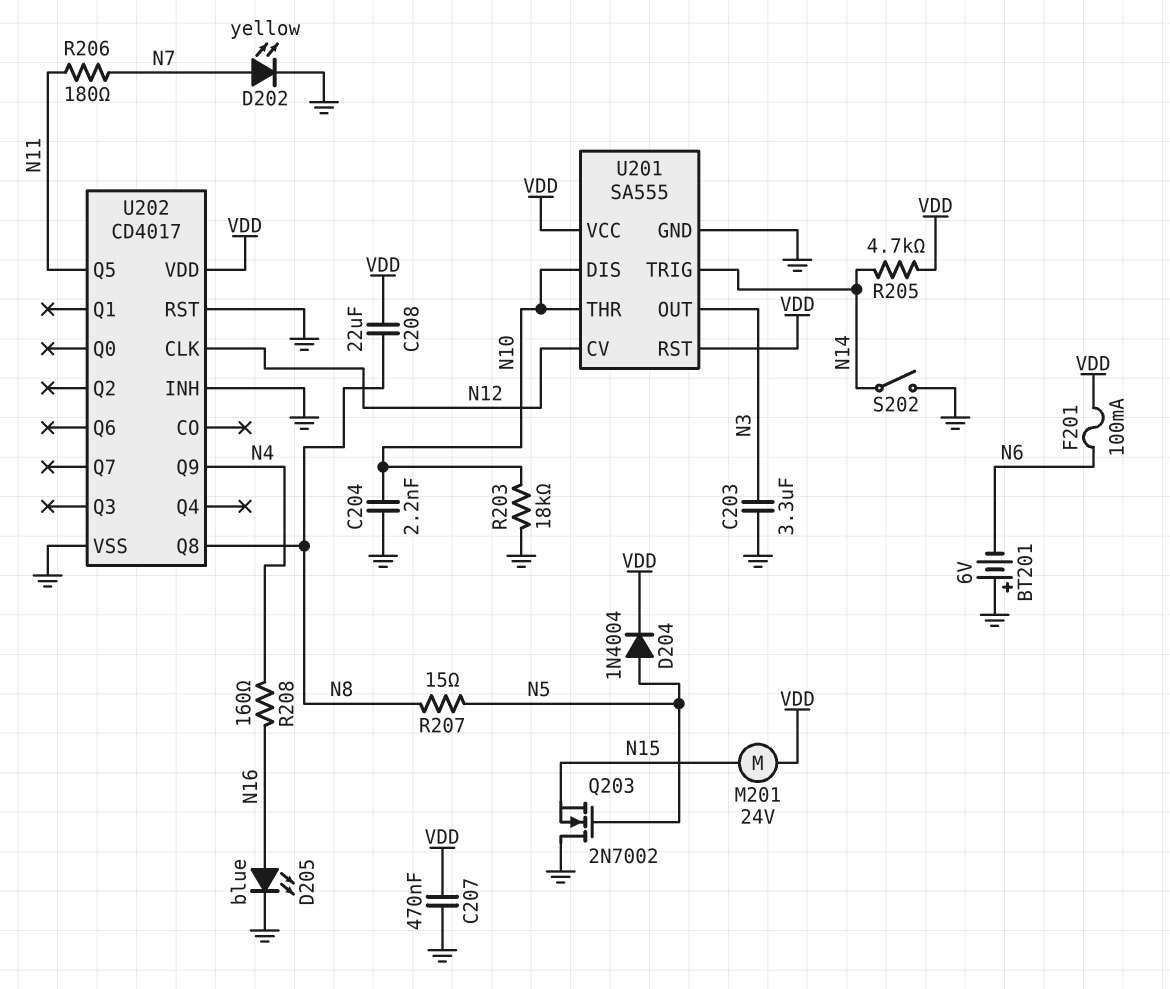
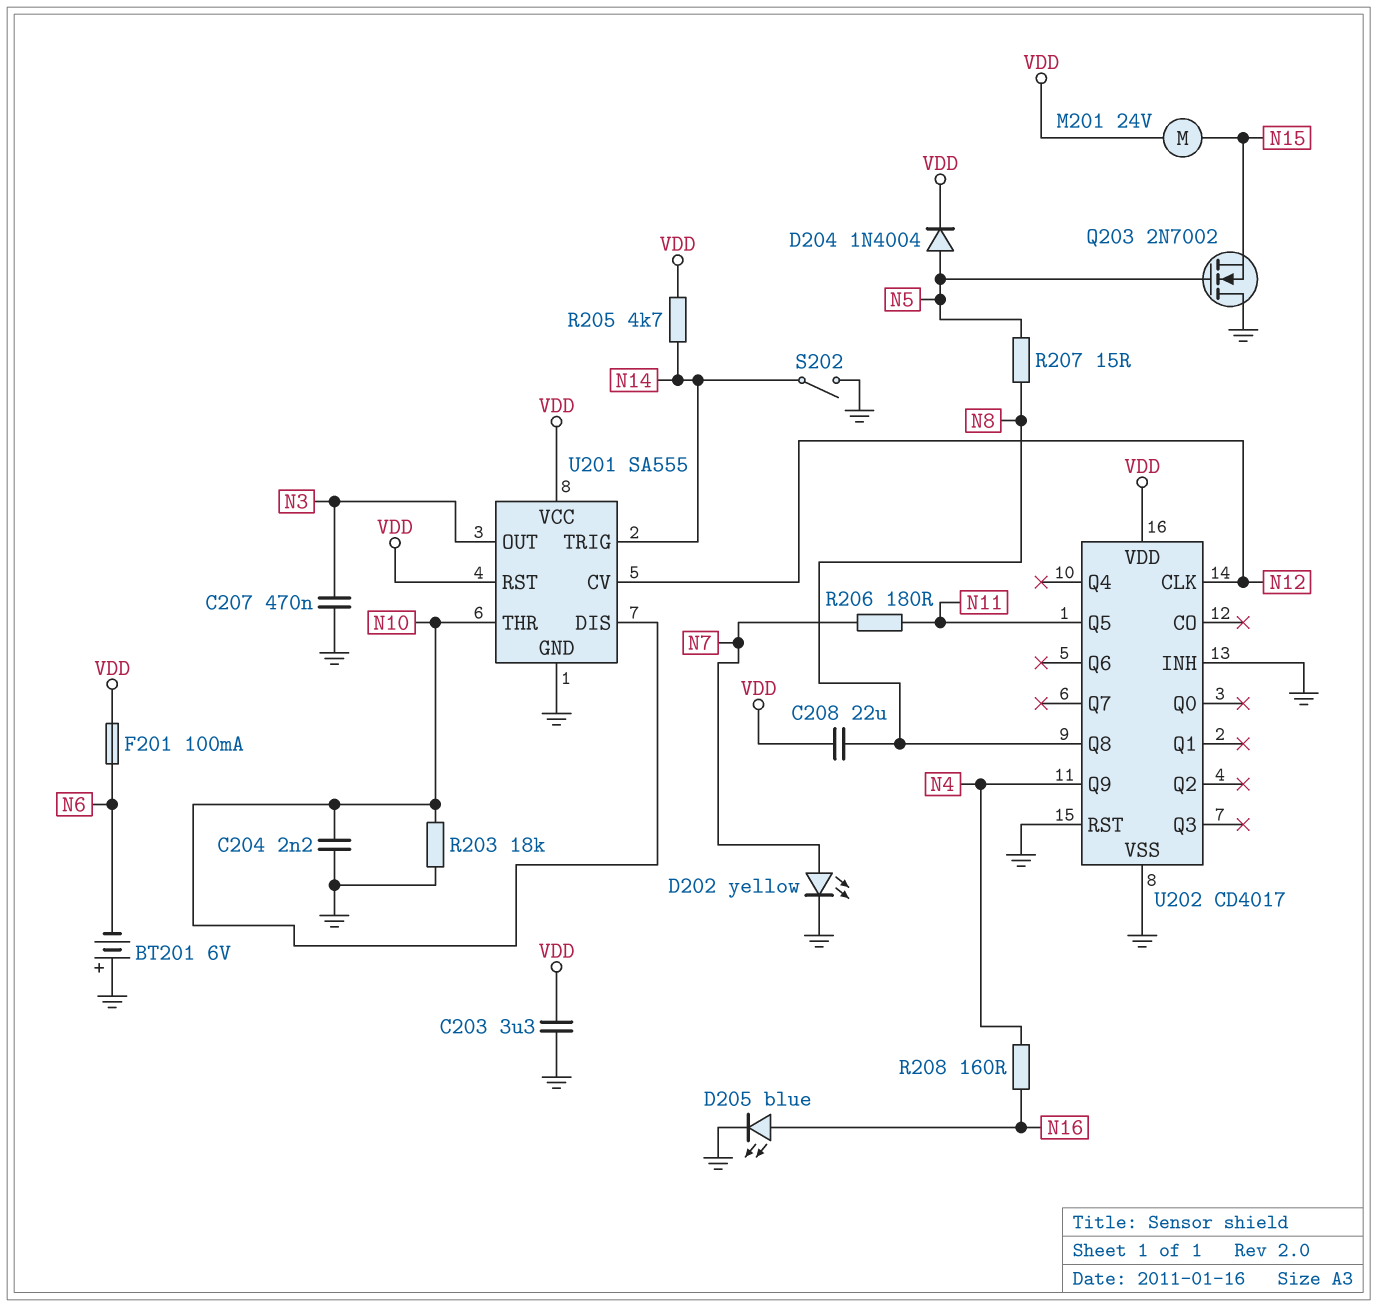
C203: 3.3uF (GND, N3) -> 3.3uF (GND, VDD)
C207: 470nF (GND, VDD) -> 470nF (GND, N3)

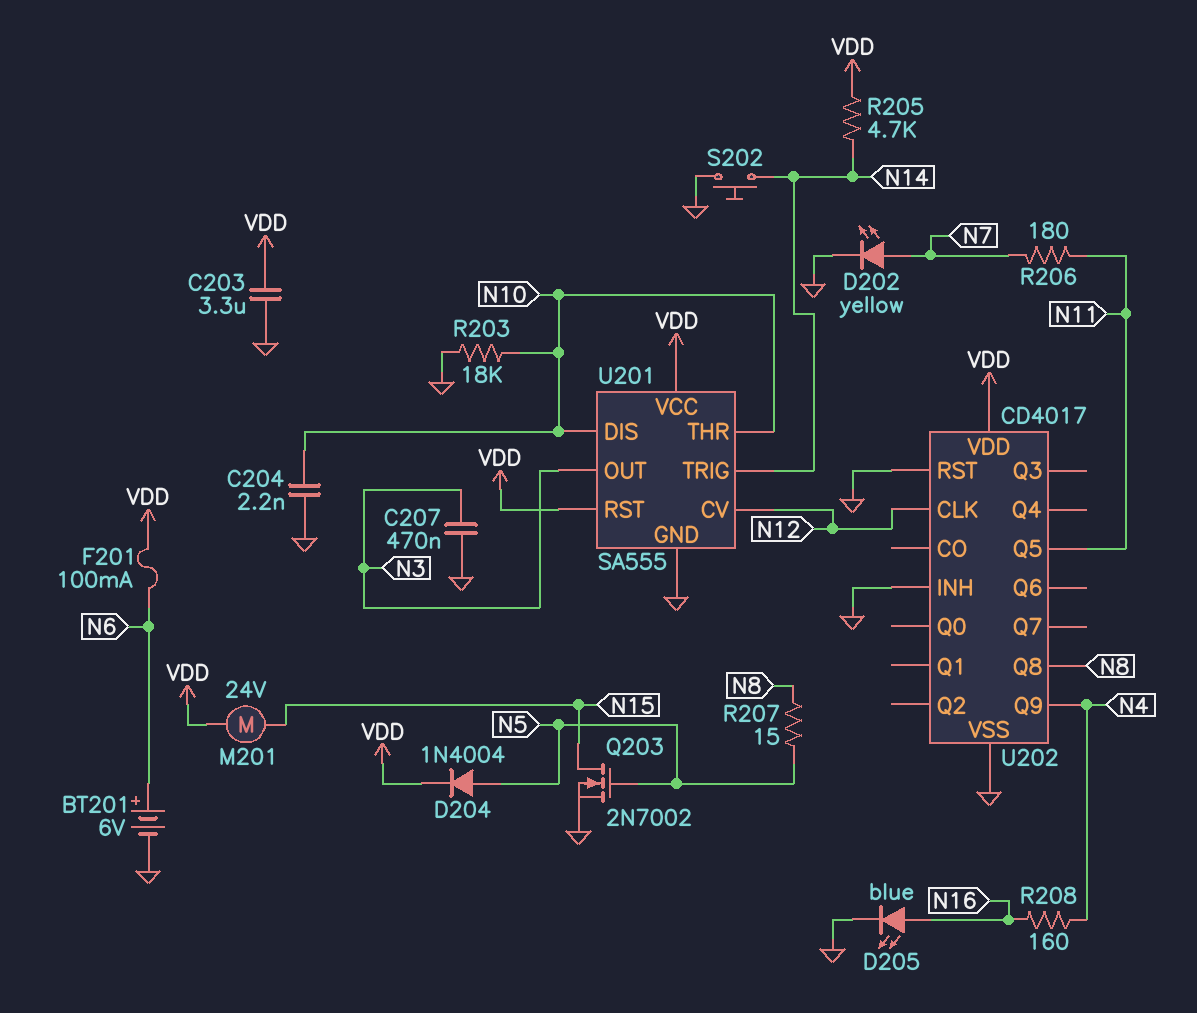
BT201: 6V (plus GND, minus N6) -> 6V (plus N6, minus GND)
C208: 22uF (N8, VDD) -> none
Q203: NMOS 2N7002 (G N5, D GND, S N15) -> NMOS 2N7002 (G N5, D N15, S GND)
S202: switch (GND, N14) -> button (GND, N14)

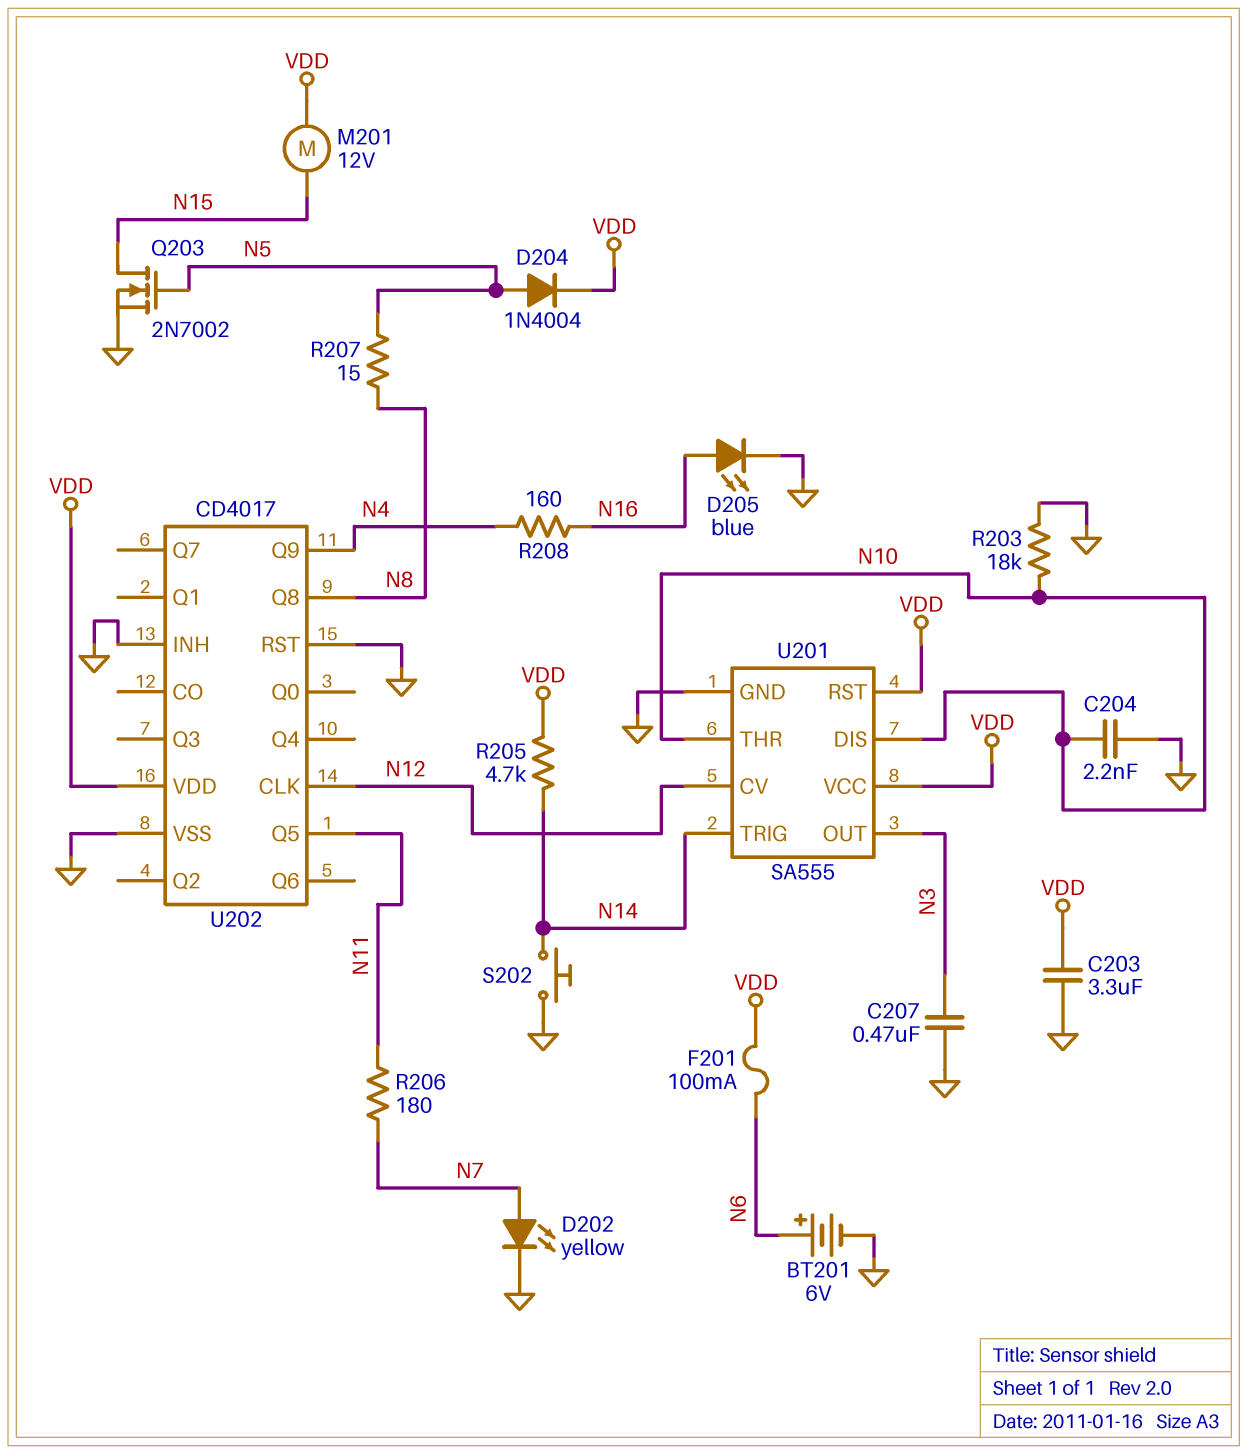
M201: motor 24V (N15, VDD) -> motor 12V (N15, VDD)

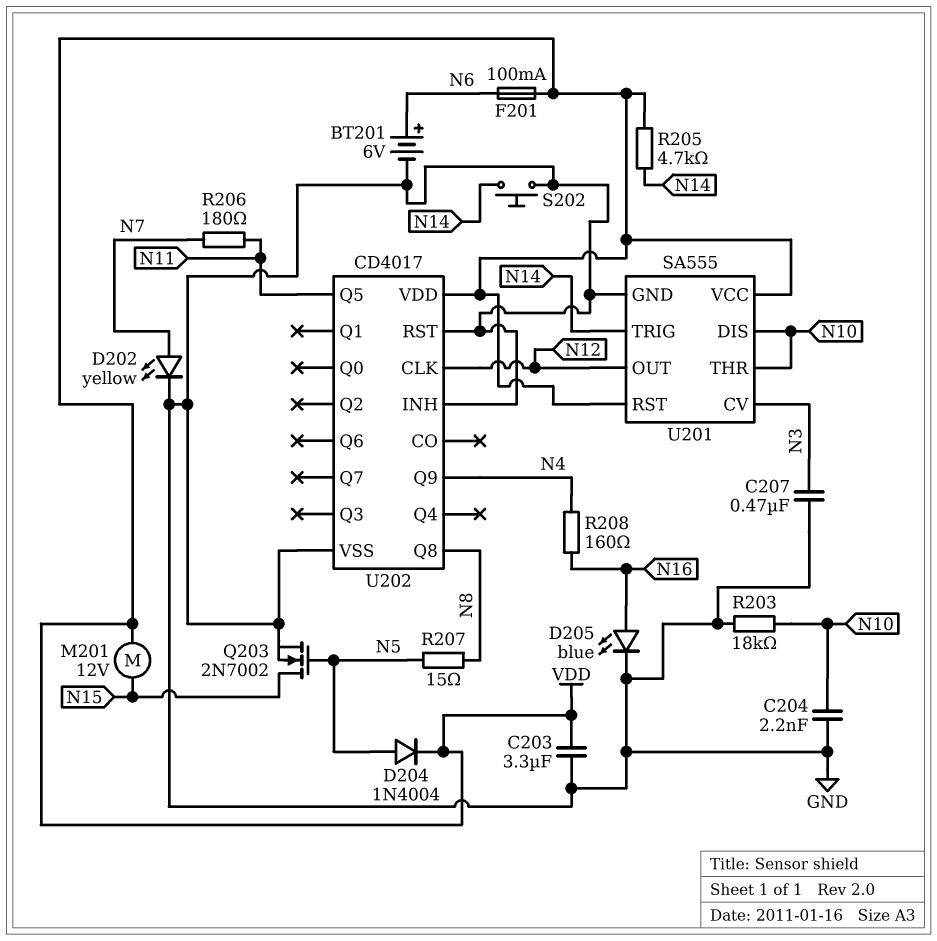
U201 pin CV: N12 -> N3
U201 pin OUT: N3 -> N12

